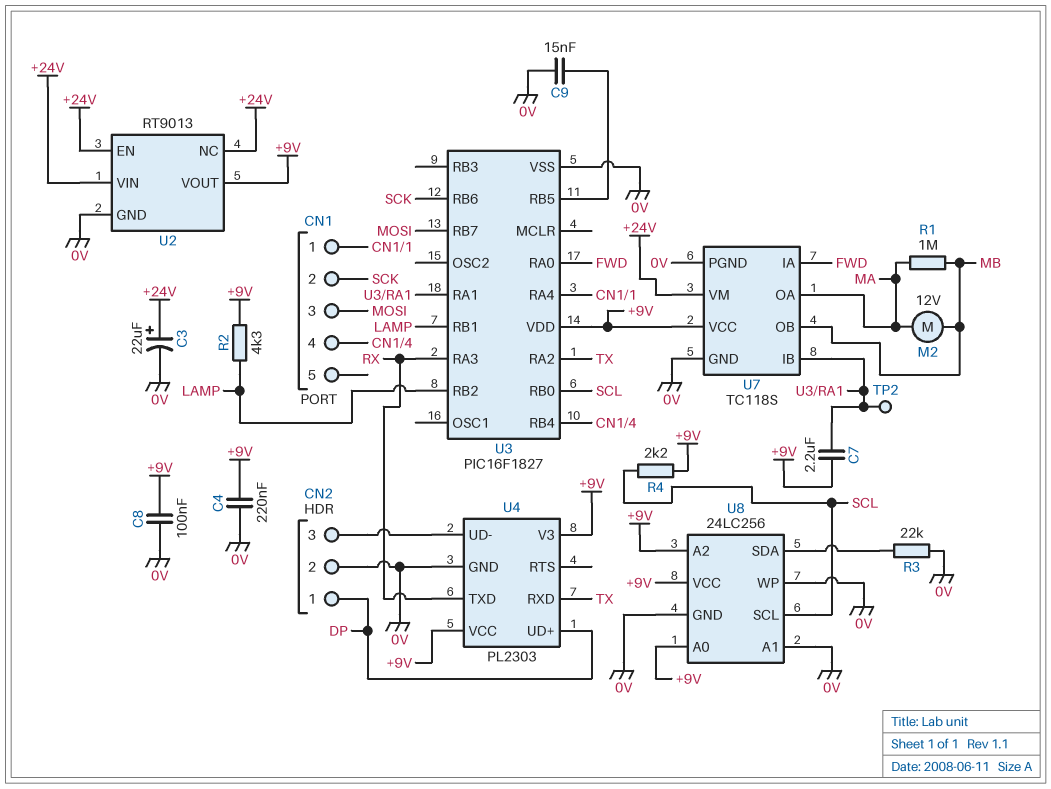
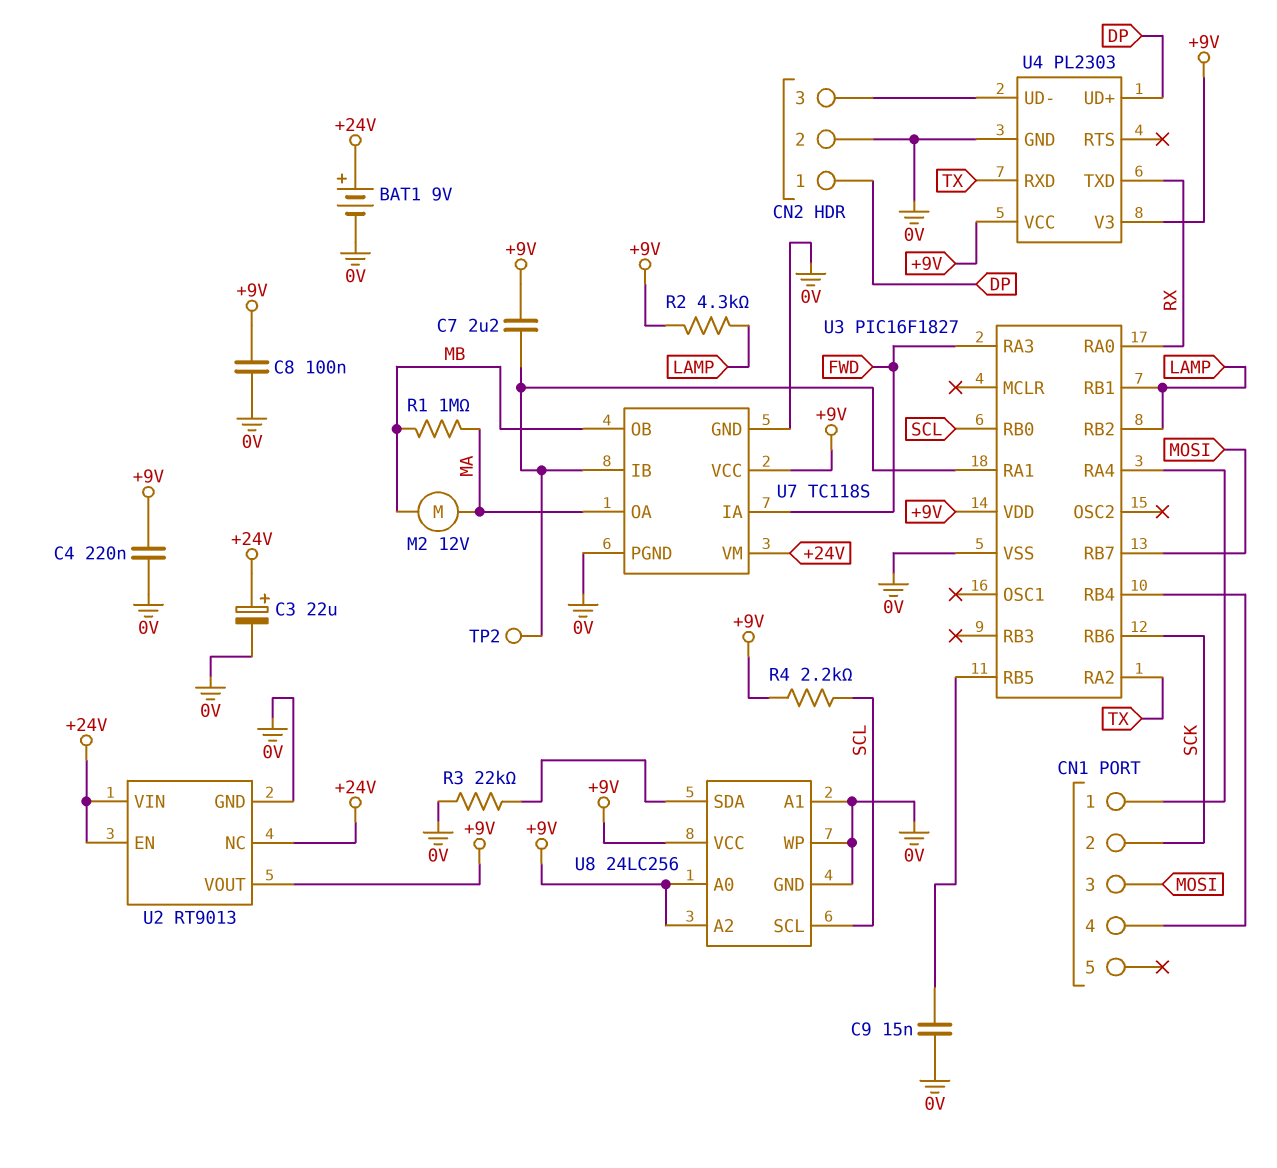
BAT1: none -> 9V (plus +24V, minus 0V)
U3 pin RA0: FWD -> RX
U3 pin RA3: RX -> FWD

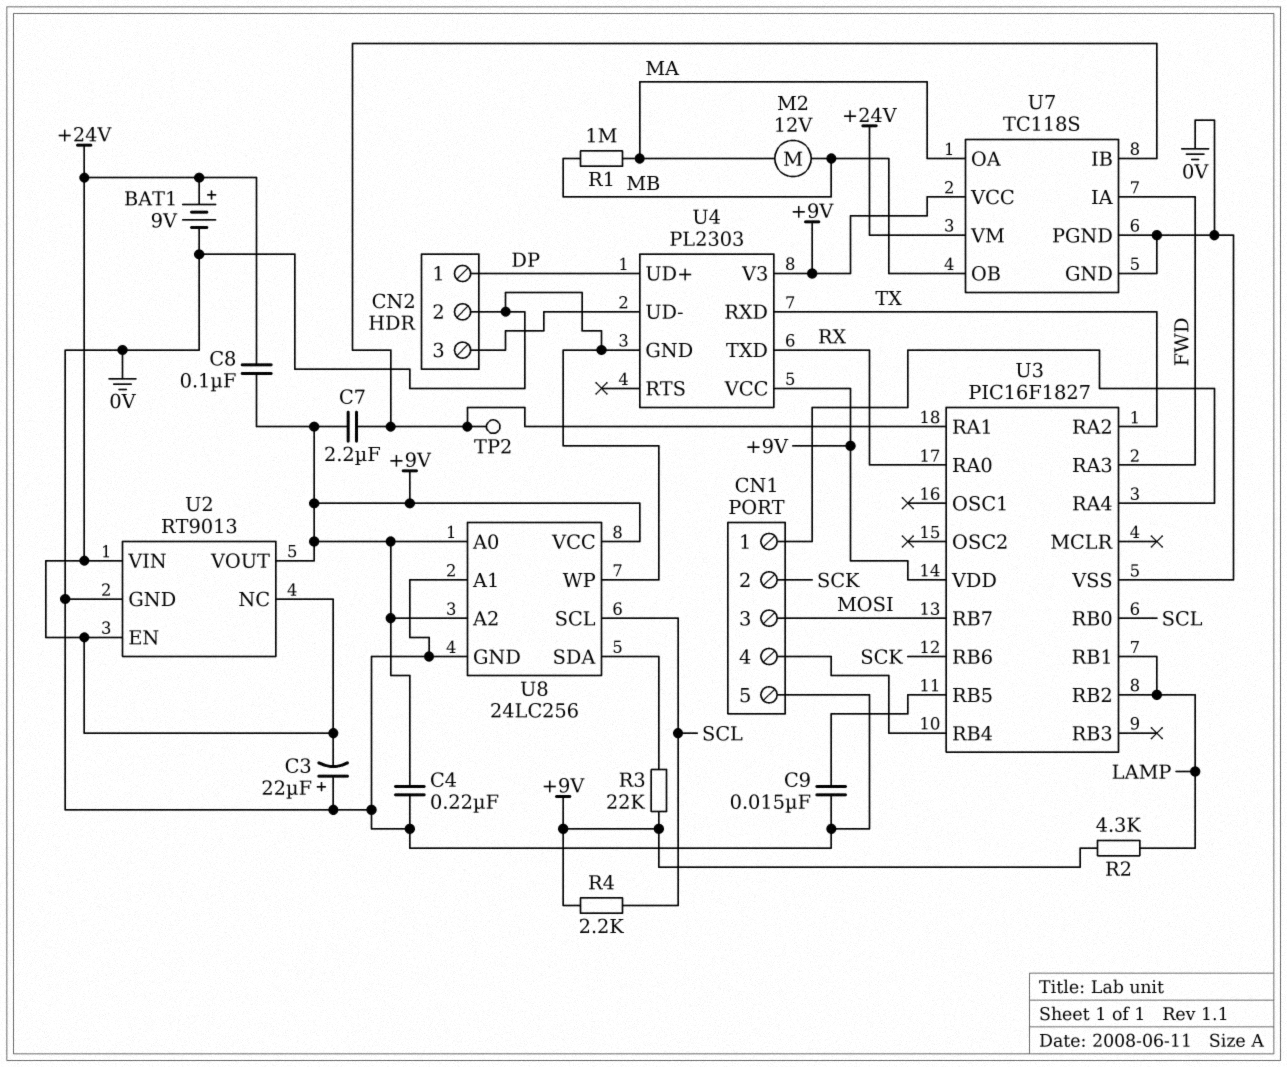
C3: 22uF (plus +24V, minus 0V) -> 22uF (plus 0V, minus +24V)
C8: 100nF (+9V, 0V) -> 100nF (+9V, +24V)
CN1 pin 5: none -> 0V
R3: 22k (0V, U8/SDA) -> 22k (+9V, U8/SDA)

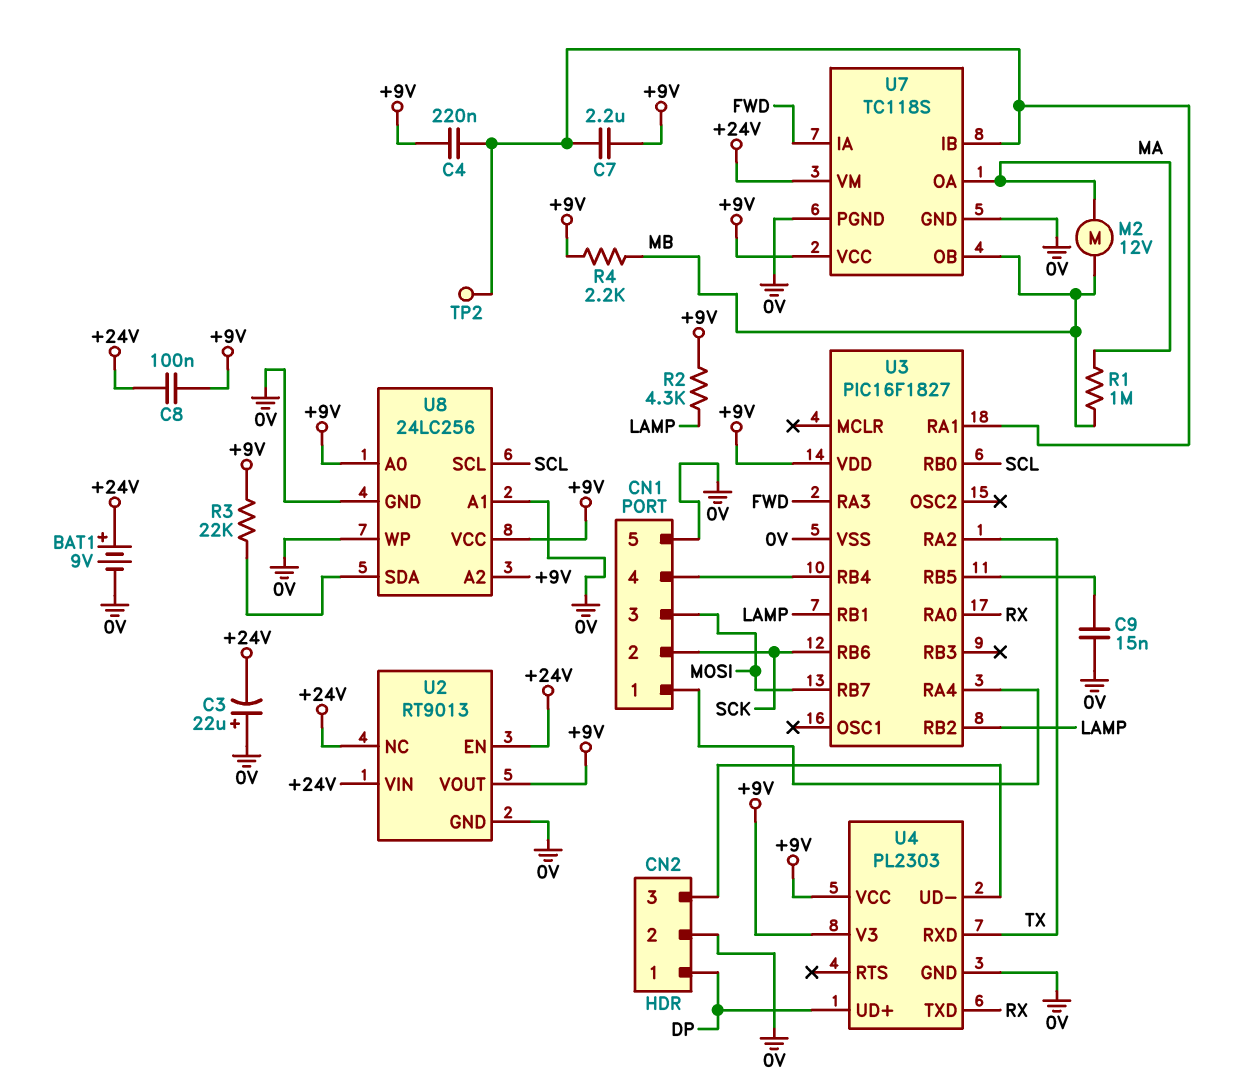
C4: 220nF (+9V, 0V) -> 220nF (+9V, U3/RA1)
R4: 2.2k (+9V, SCL) -> 2.2k (+9V, MB)

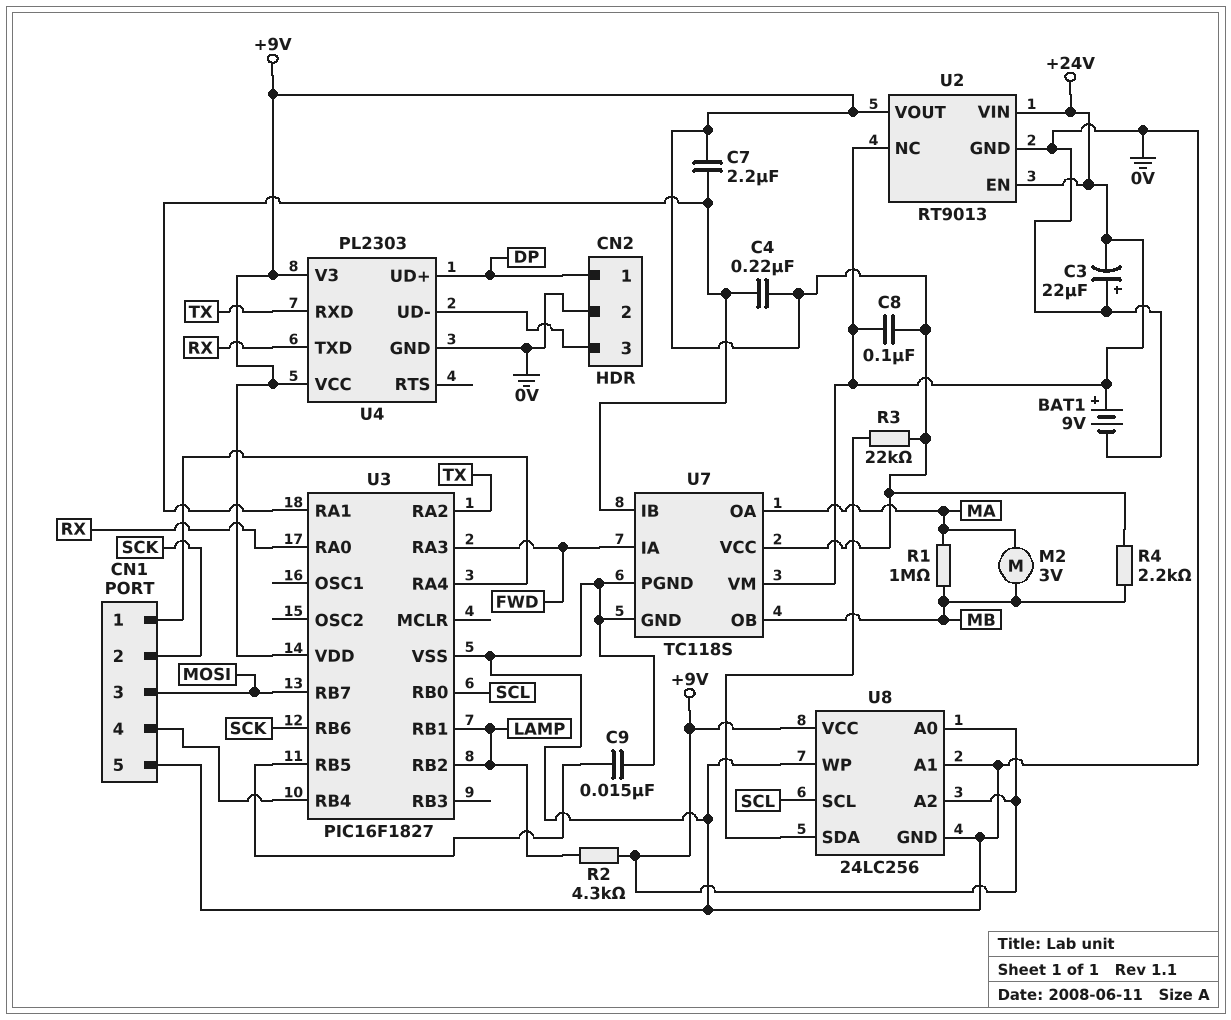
M2: motor 12V (MA, MB) -> motor 3V (MA, MB)
TP2: test point (U3/RA1) -> none

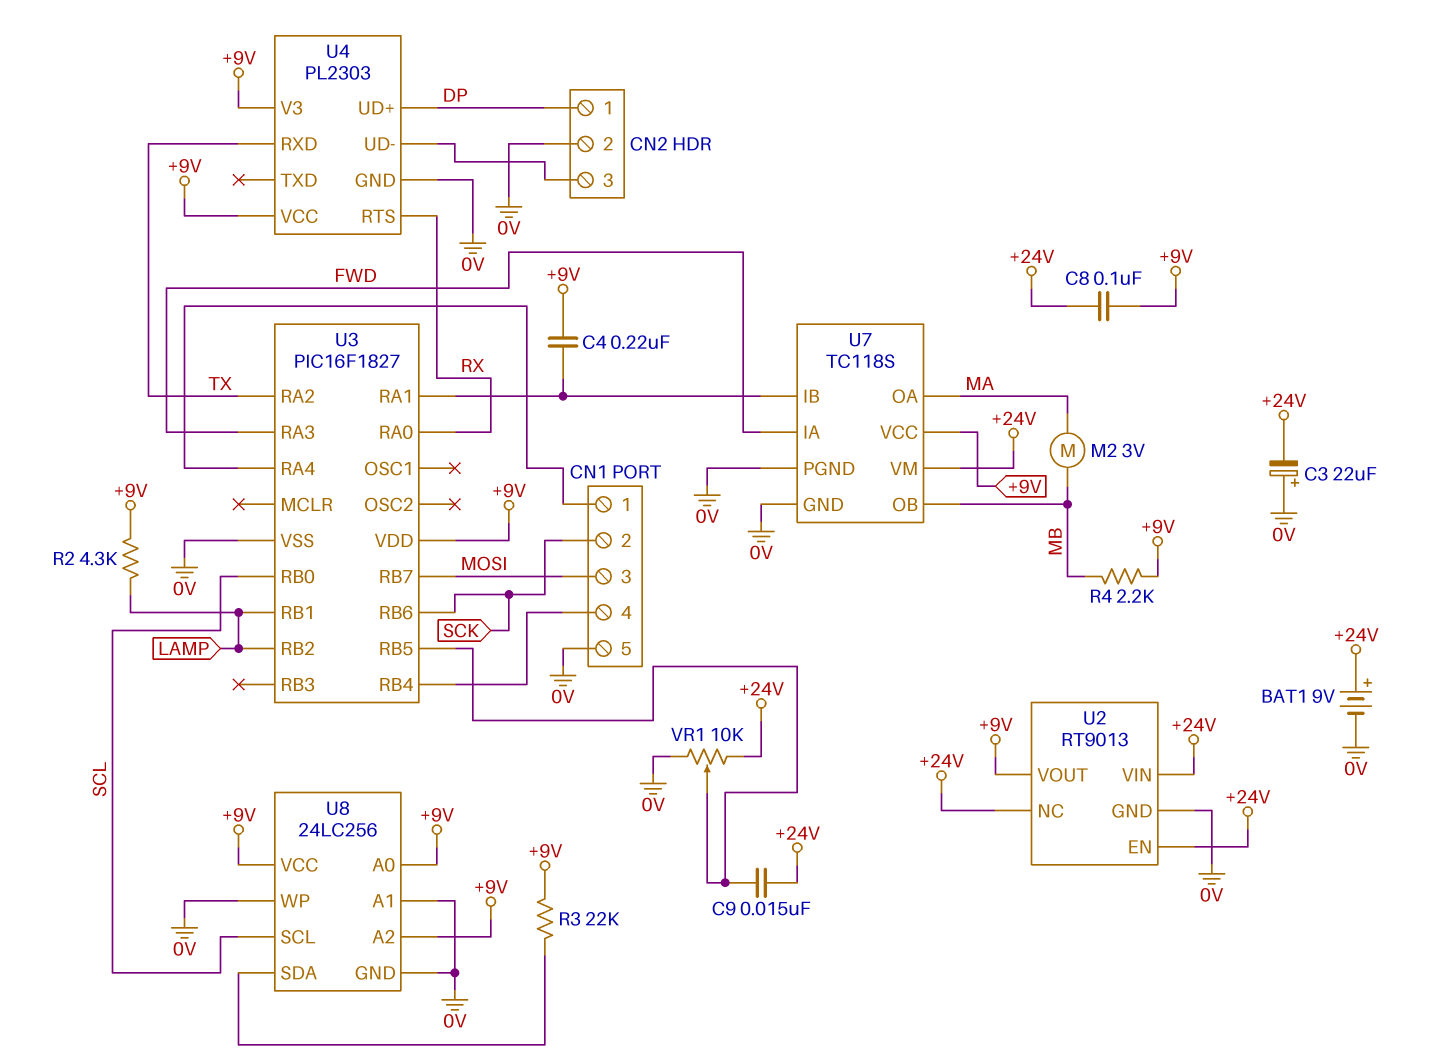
C7: 2.2uF (+9V, U3/RA1) -> none
C9: 15nF (0V, U3/RB5) -> 15nF (+24V, U3/RB5)
R1: 1M (MA, MB) -> none
U4 pin RTS: none -> RX
U4 pin TXD: RX -> none
VR1: none -> 10k (+24V, 0V, wiper U3/RB5)

